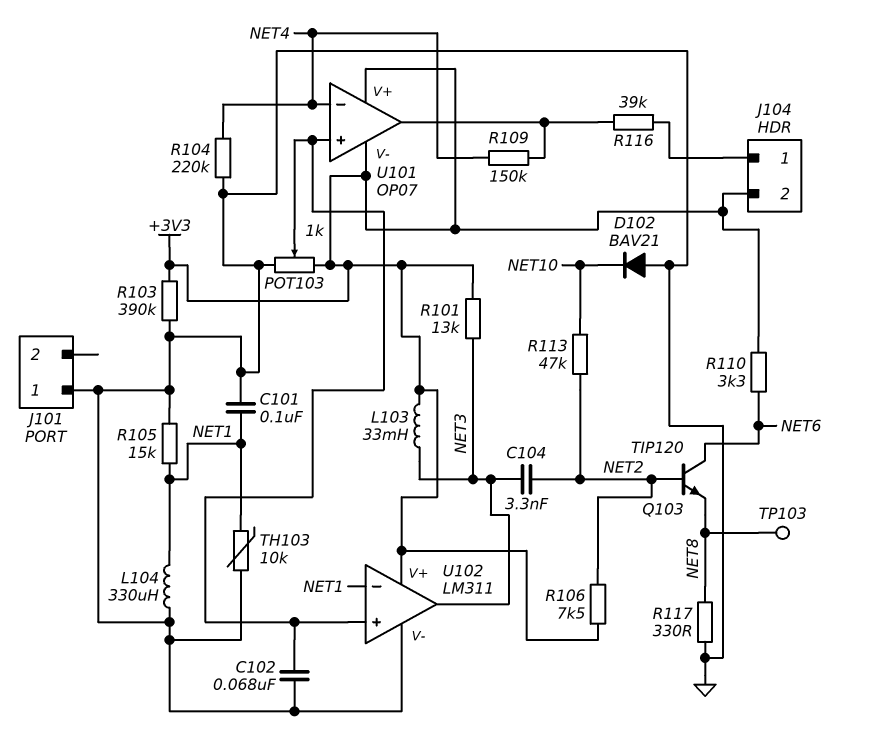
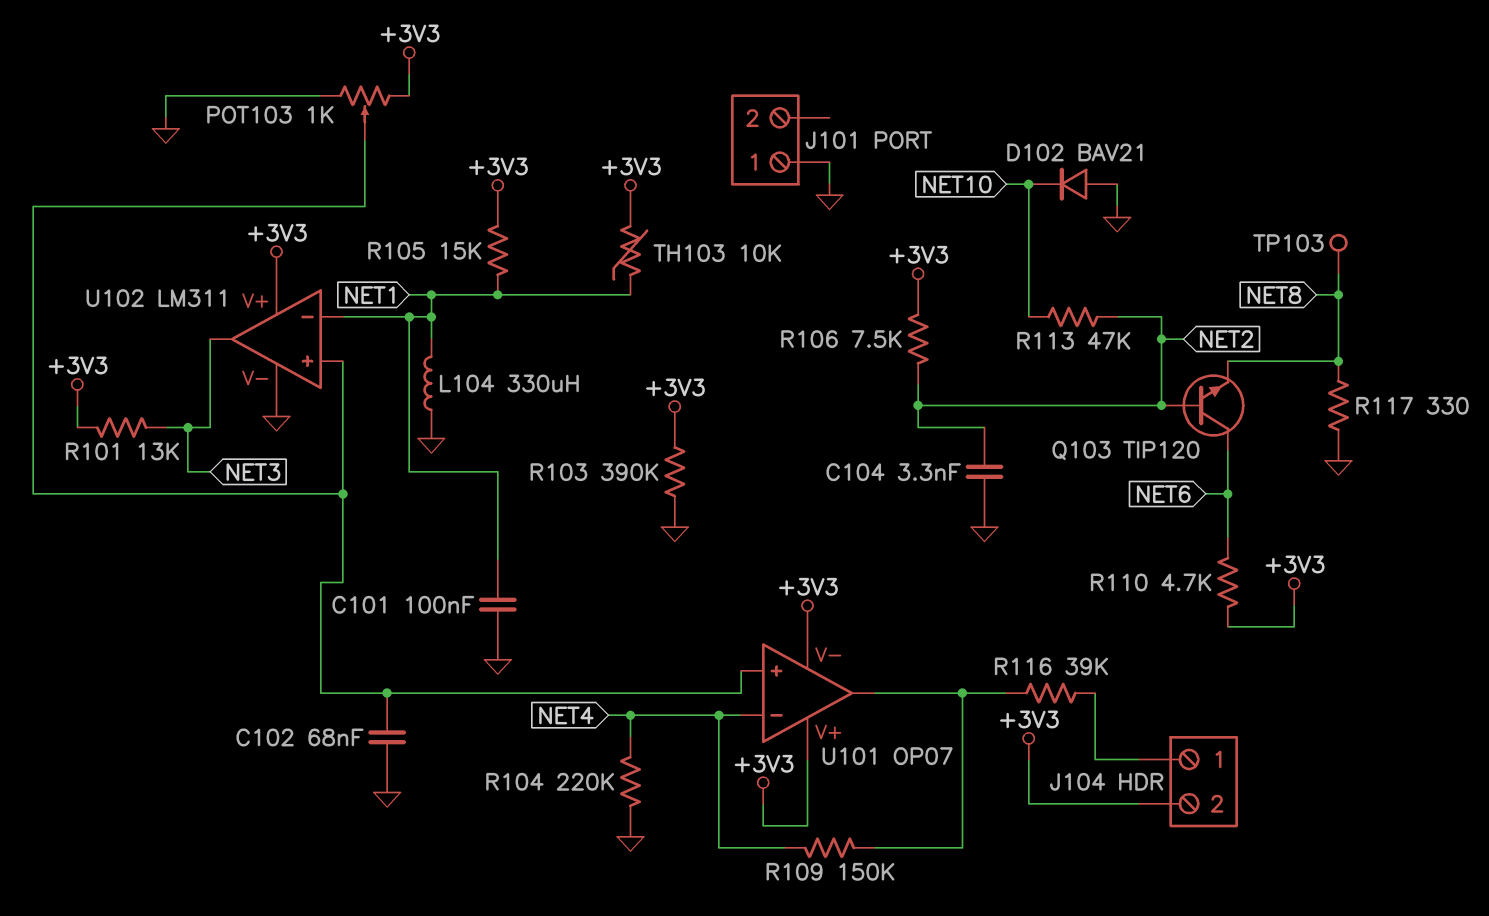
C104: 3.3nF (NET2, NET3) -> 3.3nF (GND, NET2)
L103: 33mH (+3V3, NET3) -> none
R105: 15k (GND, NET1) -> 15k (+3V3, NET1)
R110: 3.3k (+3V3, NET6) -> 4.7k (+3V3, NET6)
TH103: 10k (GND, NET1) -> 10k (+3V3, NET1)

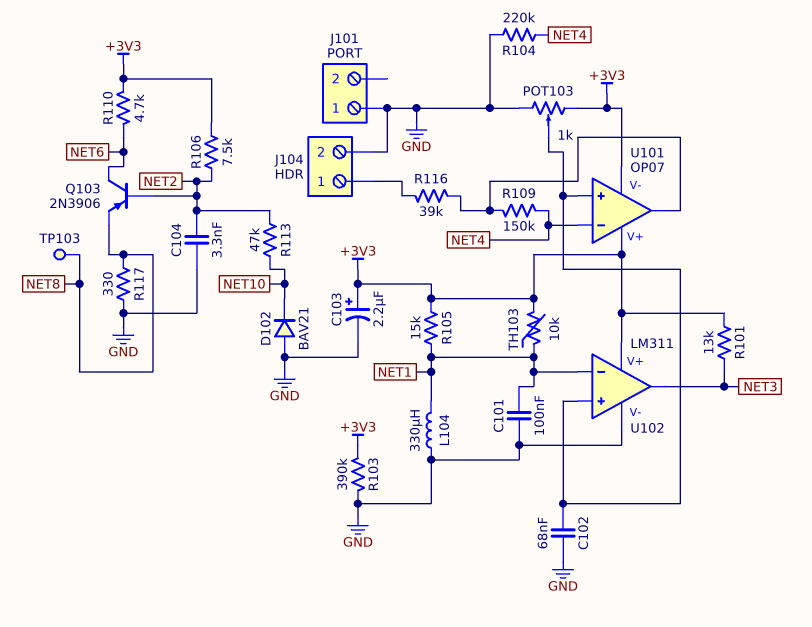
C103: none -> 2.2uF (plus +3V3, minus GND)
J104 pin 2: +3V3 -> GND
Q103: NPN TIP120 (B NET2, C NET6, E NET8) -> PNP 2N3906 (B NET2, C NET6, E NET8)

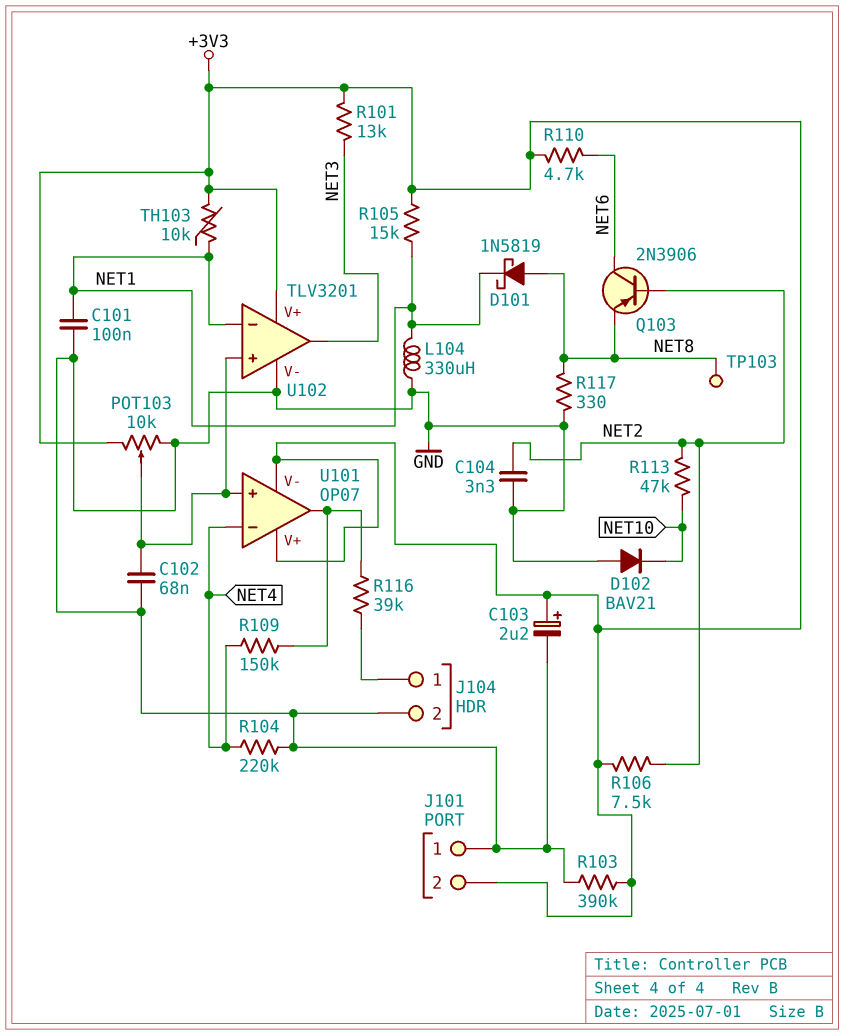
D101: none -> schottky 1N5819 (A NET8, K NET1)
J101 pin 2: none -> +3V3
POT103: 1k (+3V3, GND, wiper U101/in+) -> 10k (+3V3, GND, wiper U101/in+)
U102: LM311 -> TLV3201

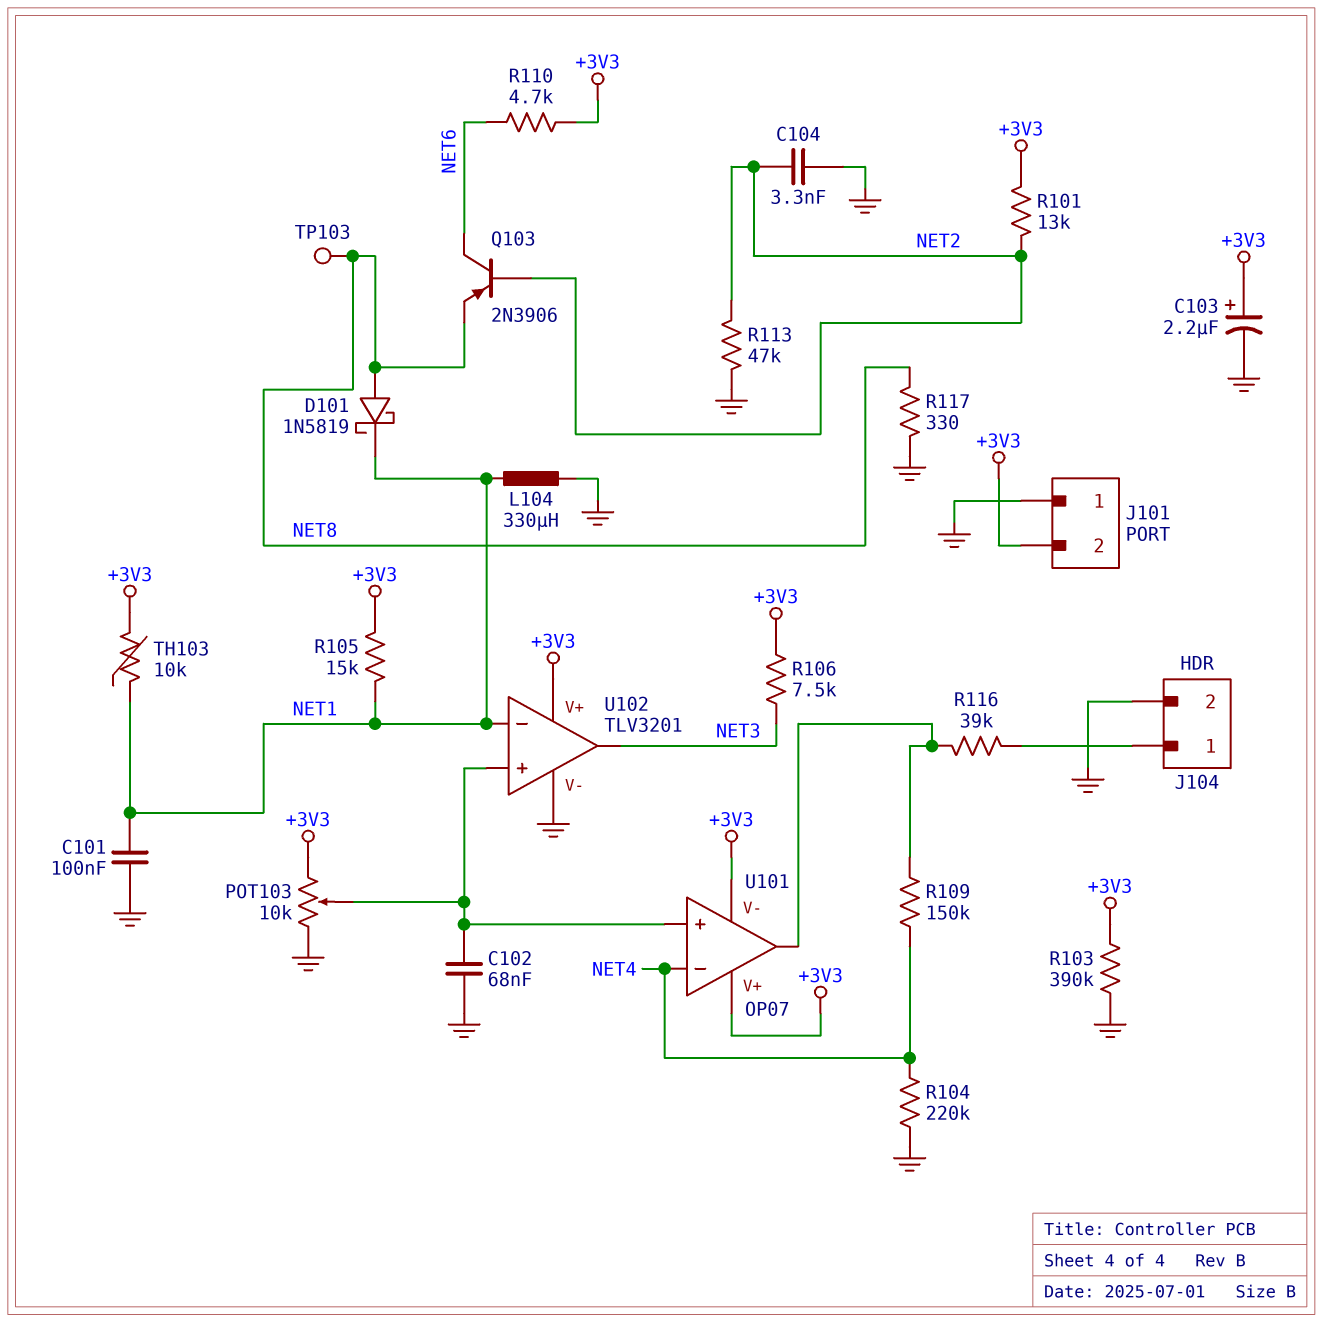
D102: diode BAV21 (A GND, K NET10) -> none
R101: 13k (+3V3, NET3) -> 13k (+3V3, NET2)
R106: 7.5k (+3V3, NET2) -> 7.5k (+3V3, NET3)
R113: 47k (NET2, NET10) -> 47k (GND, NET2)

